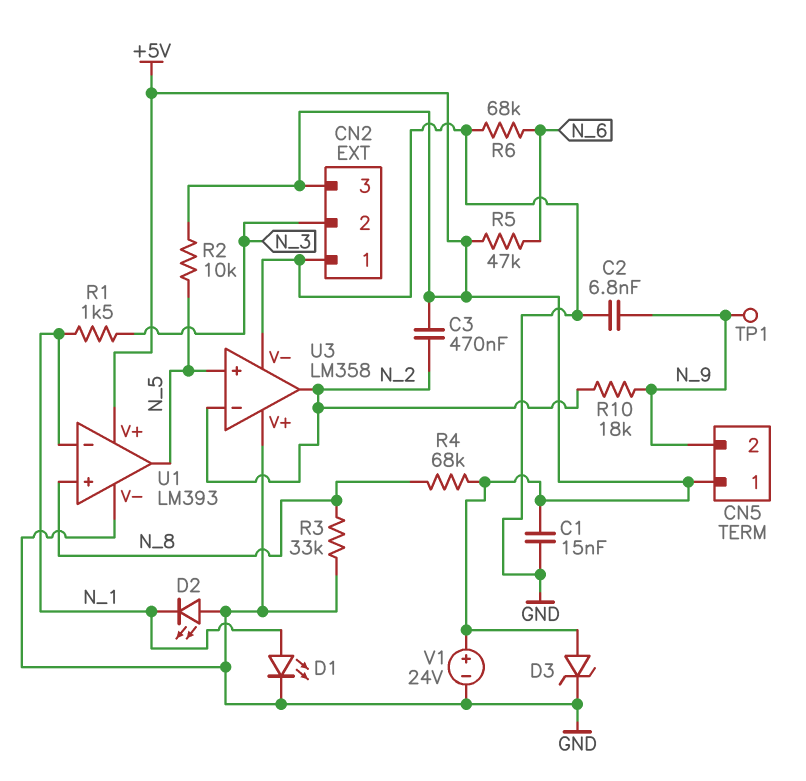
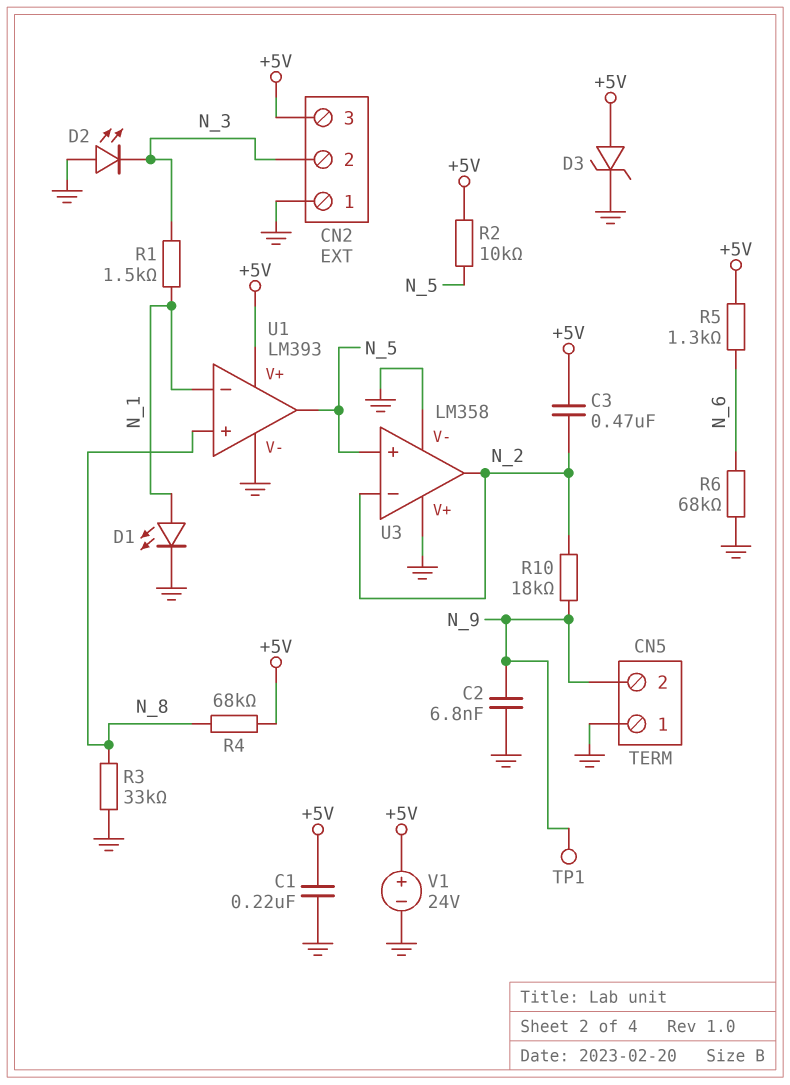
C1: 15nF (+5V, GND) -> 220nF (+5V, GND)
CN5 pin 1: +5V -> GND
D2: LED (A GND, K N_1) -> LED (A GND, K N_3)
R5: 47k (+5V, N_6) -> 1.3k (+5V, N_6)

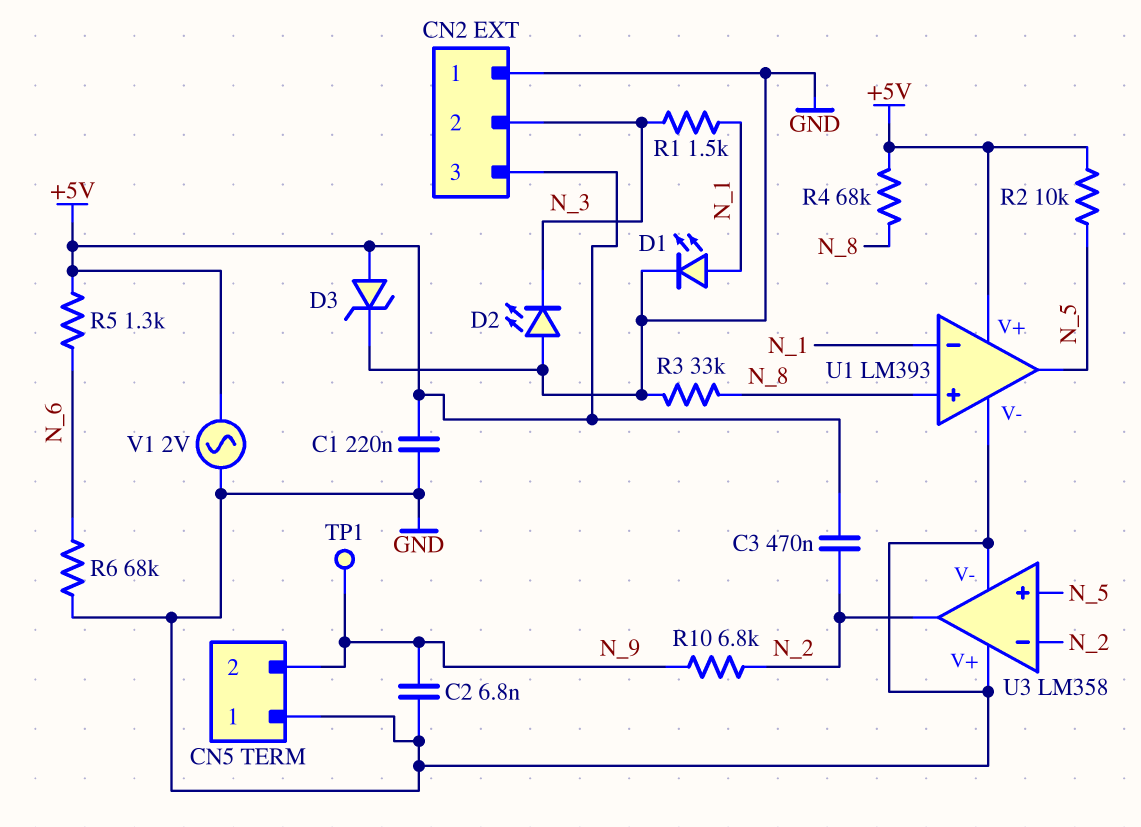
R10: 18k (N_2, N_9) -> 6.8k (N_2, N_9)
V1: 24V (plus +5V, minus GND) -> AC 2V (+5V, GND)

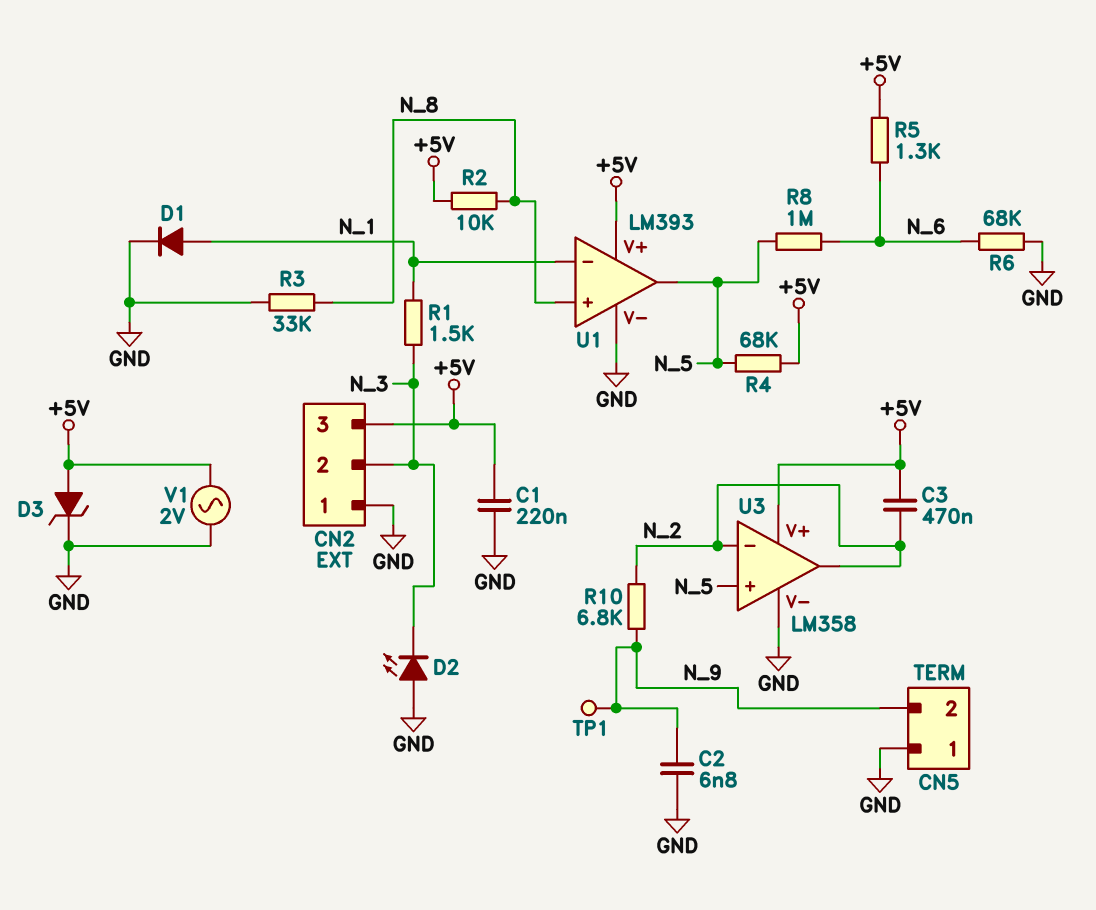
D1: LED (A N_1, K GND) -> diode (A N_1, K GND)
R2: 10k (+5V, N_5) -> 10k (+5V, N_8)
R4: 68k (+5V, N_8) -> 68k (+5V, N_5)
R8: none -> 1M (N_5, N_6)
U3 pin V+: GND -> +5V

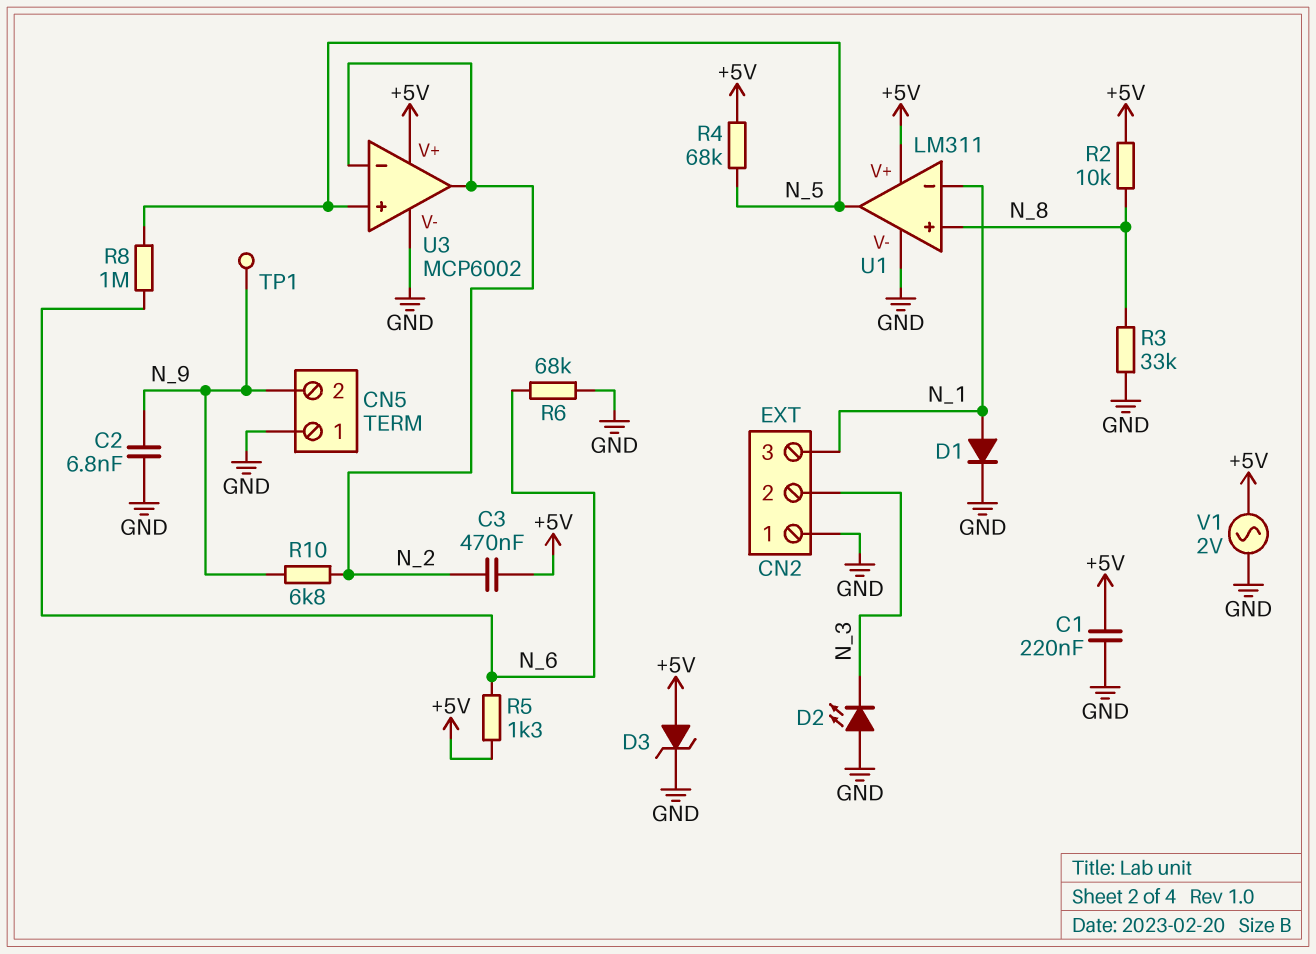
CN2 pin 3: +5V -> N_1
R1: 1.5k (N_1, N_3) -> none
U1: LM393 -> LM311
U3: LM358 -> MCP6002

